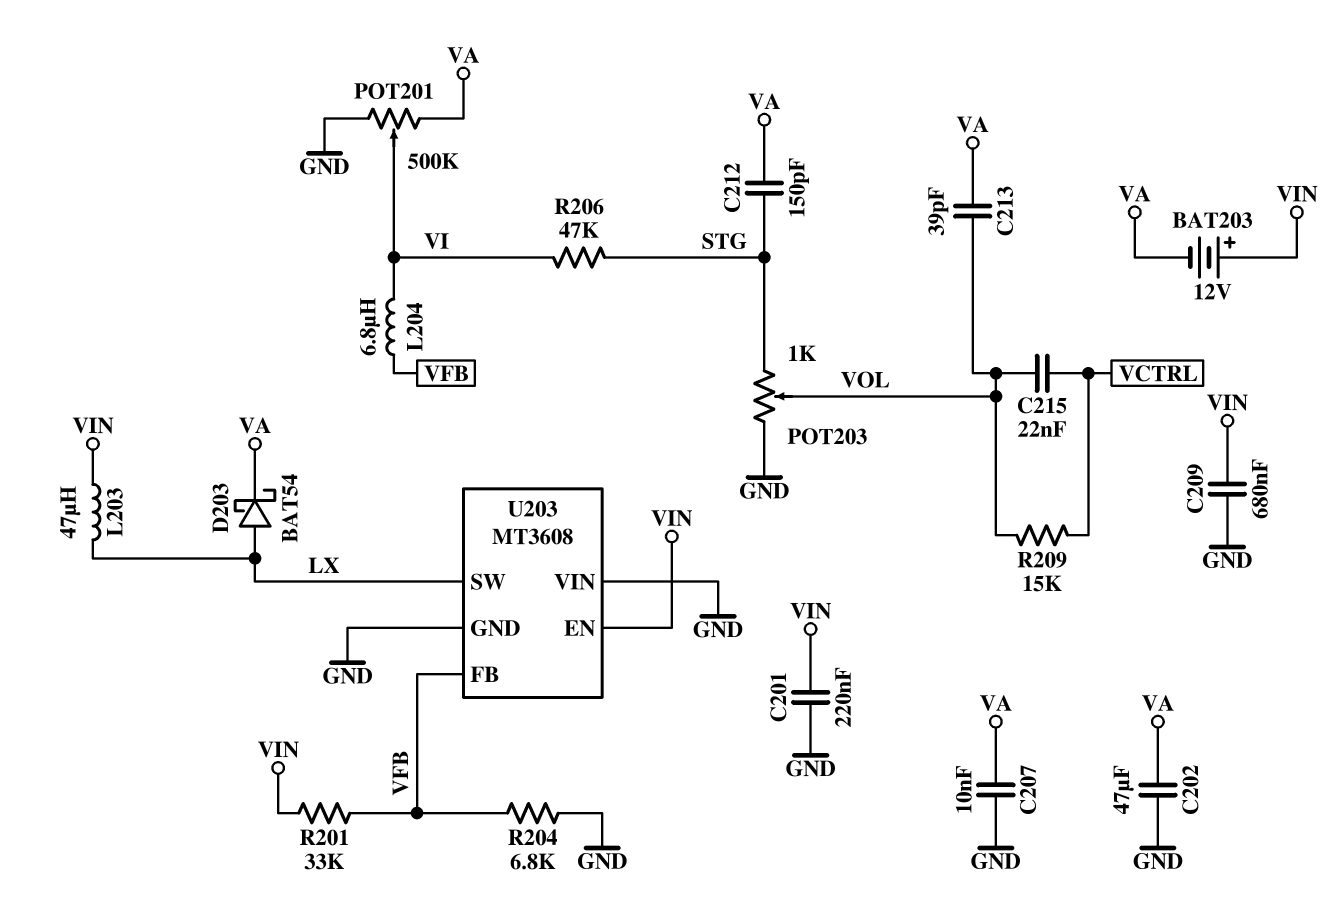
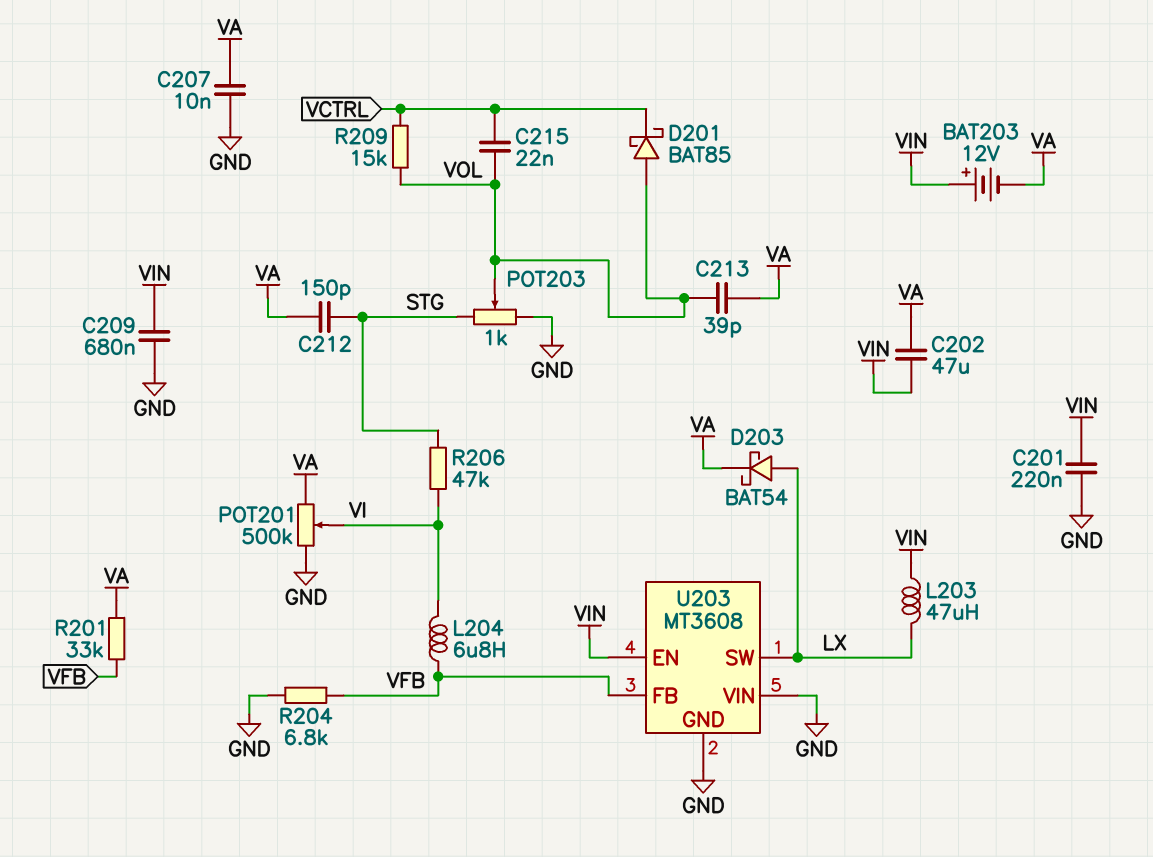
C202: 47uF (GND, VA) -> 47uF (VA, VIN)
D201: none -> schottky BAT85 (A VOL, K VCTRL)
R201: 33k (VFB, VIN) -> 33k (VA, VFB)

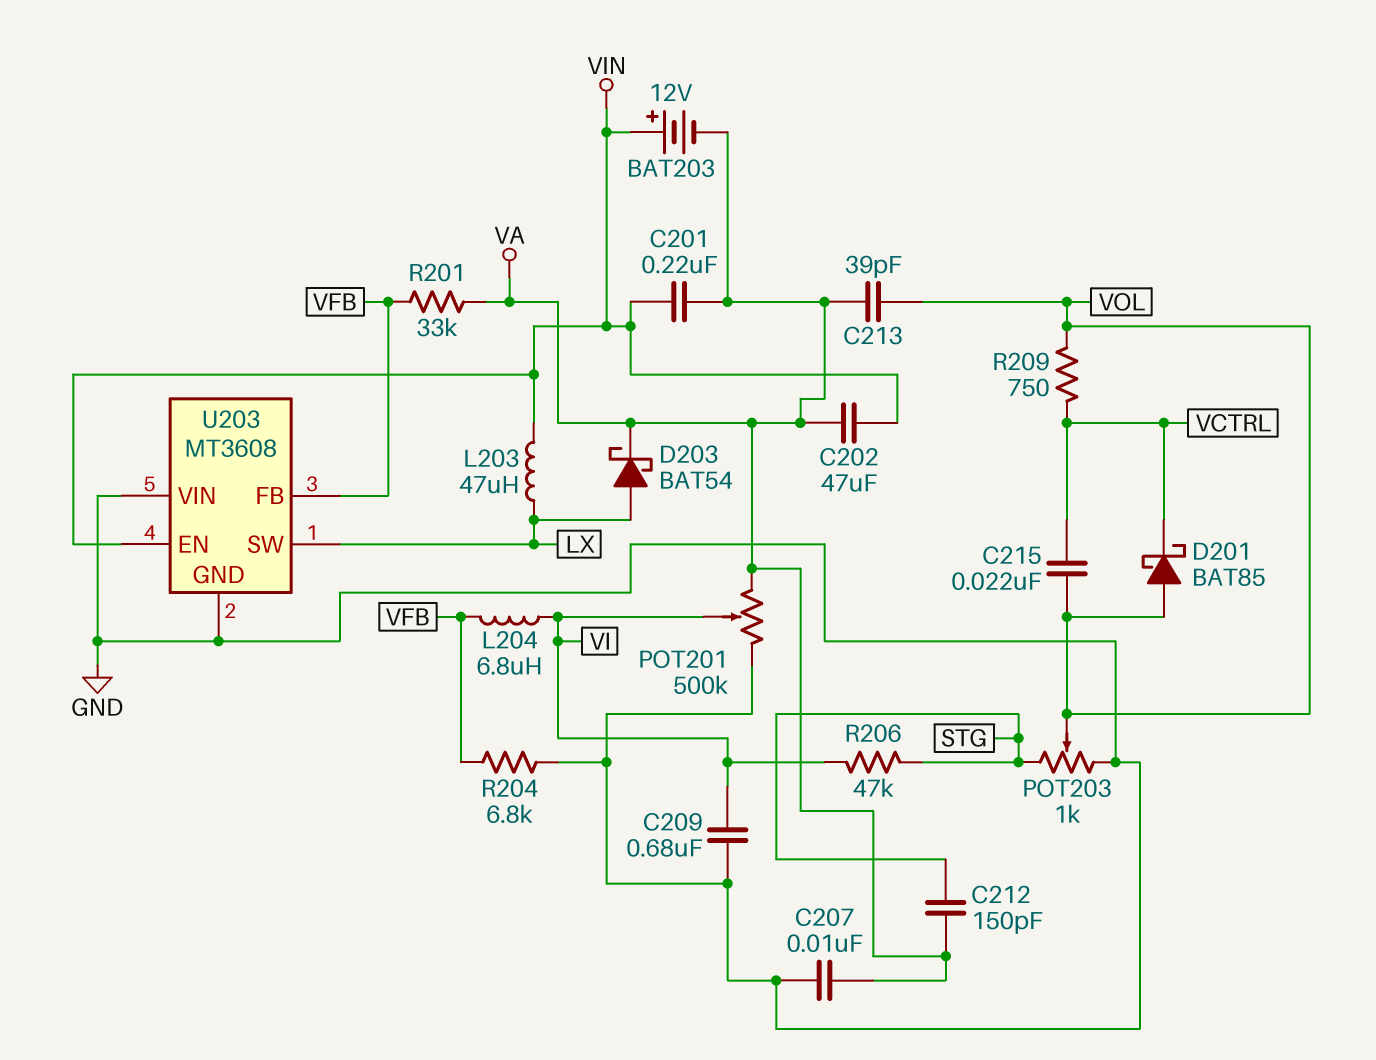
C201: 220nF (GND, VIN) -> 220nF (VA, VIN)
C209: 680nF (GND, VIN) -> 680nF (GND, VI)
R209: 15k (VCTRL, VOL) -> 750 (VCTRL, VOL)

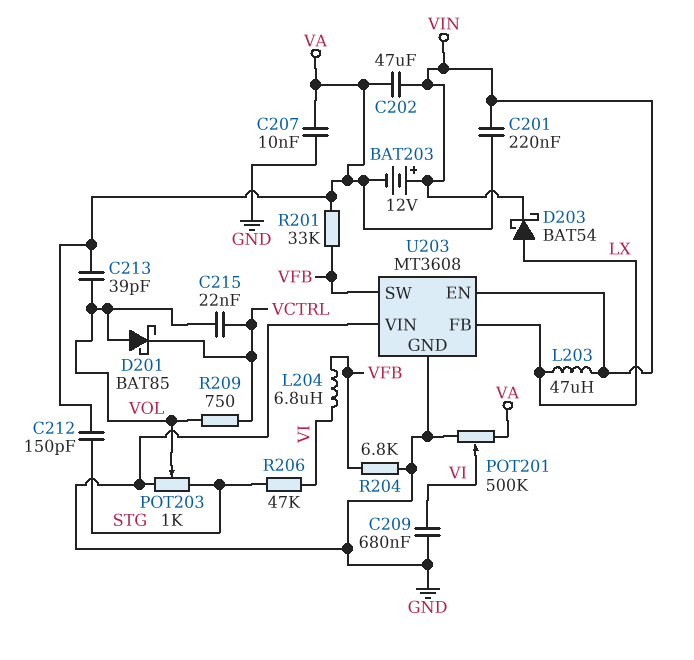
D203: schottky BAT54 (A LX, K VA) -> schottky BAT54 (A LX, K VIN)
U203 pin FB: VFB -> LX
U203 pin SW: LX -> VFB

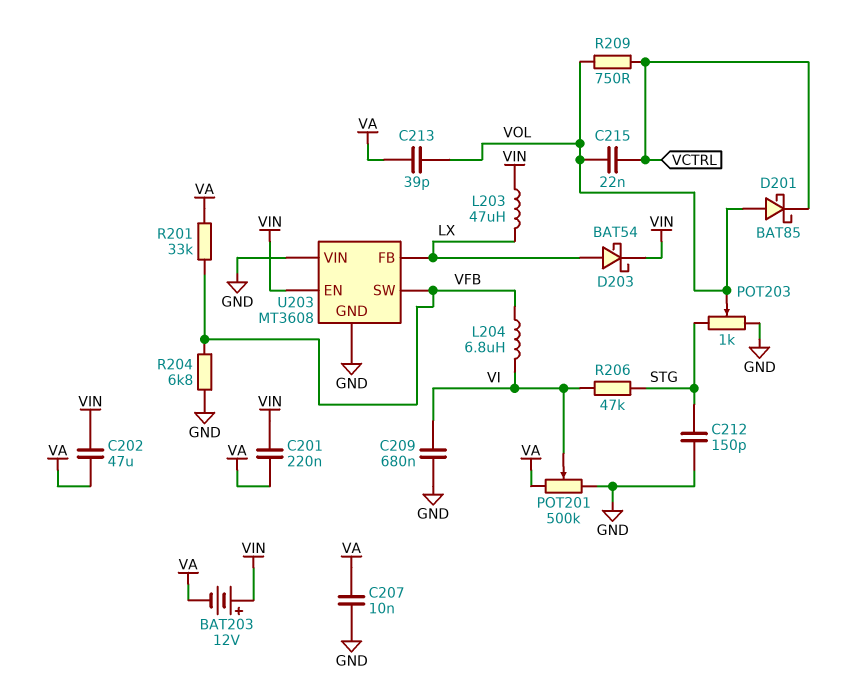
C212: 150pF (STG, VA) -> 150pF (GND, STG)

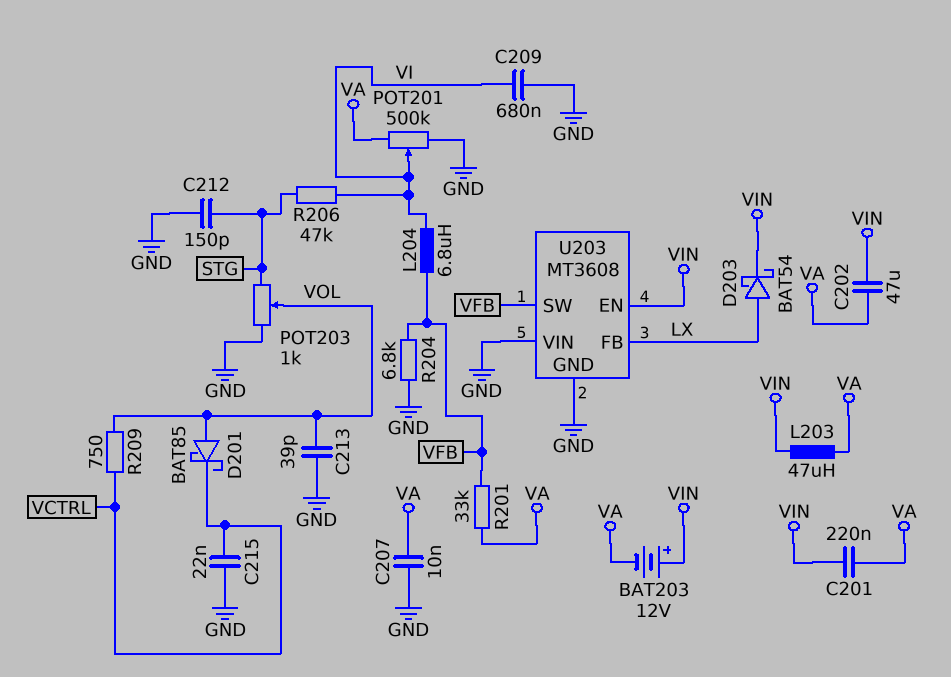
C213: 39pF (VA, VOL) -> 39pF (GND, VOL)
C215: 22nF (VCTRL, VOL) -> 22nF (GND, VCTRL)
L203: 47uH (LX, VIN) -> 47uH (VA, VIN)

